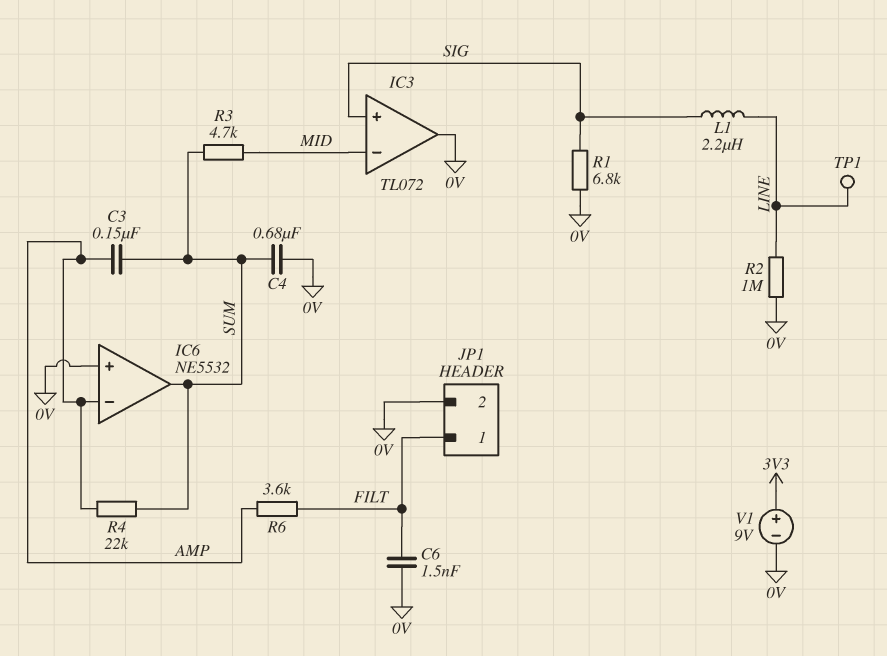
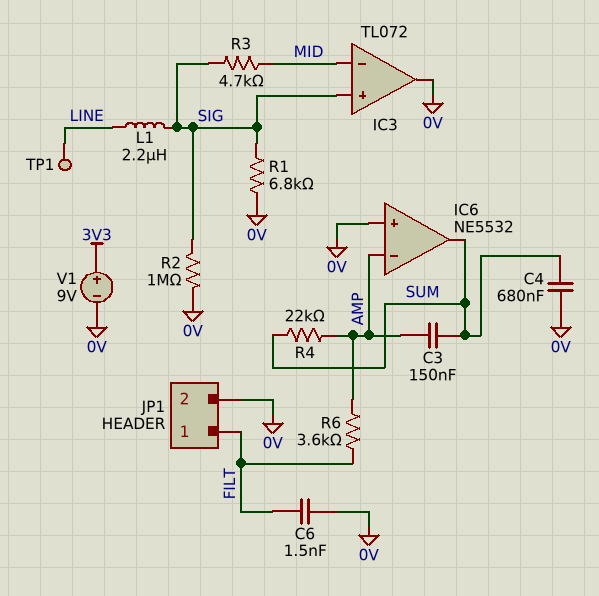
R2: 1M (0V, LINE) -> 1M (0V, SIG)
R3: 4.7k (MID, SUM) -> 4.7k (MID, SIG)

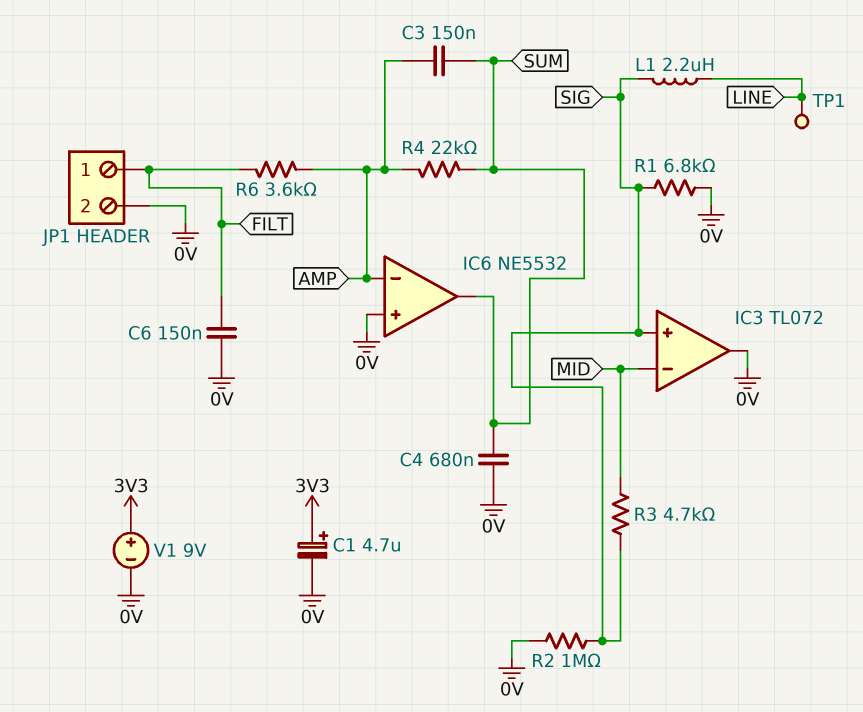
C1: none -> 4.7uF (plus 3V3, minus 0V)
C6: 1.5nF (0V, FILT) -> 150nF (0V, FILT)

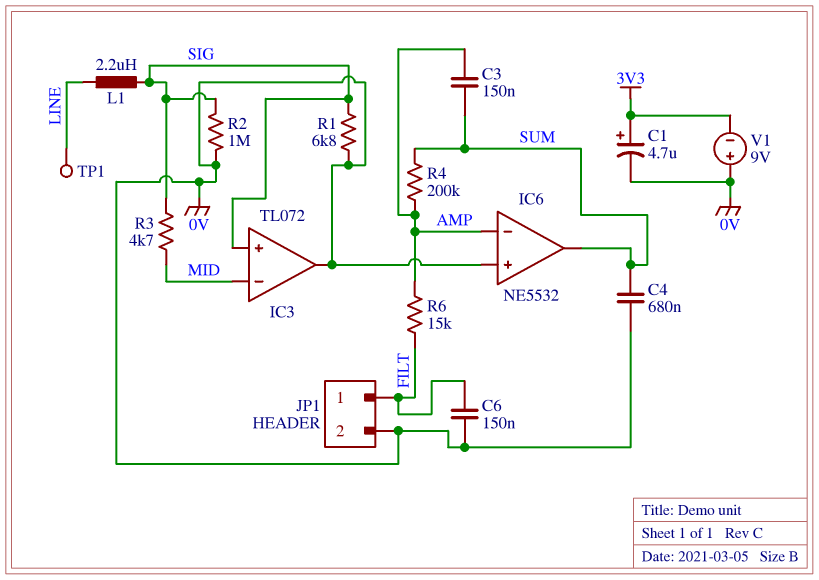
R4: 22k (AMP, SUM) -> 200k (AMP, SUM)
R6: 3.6k (AMP, FILT) -> 15k (AMP, FILT)
V1: 9V (plus 3V3, minus 0V) -> 9V (plus 0V, minus 3V3)

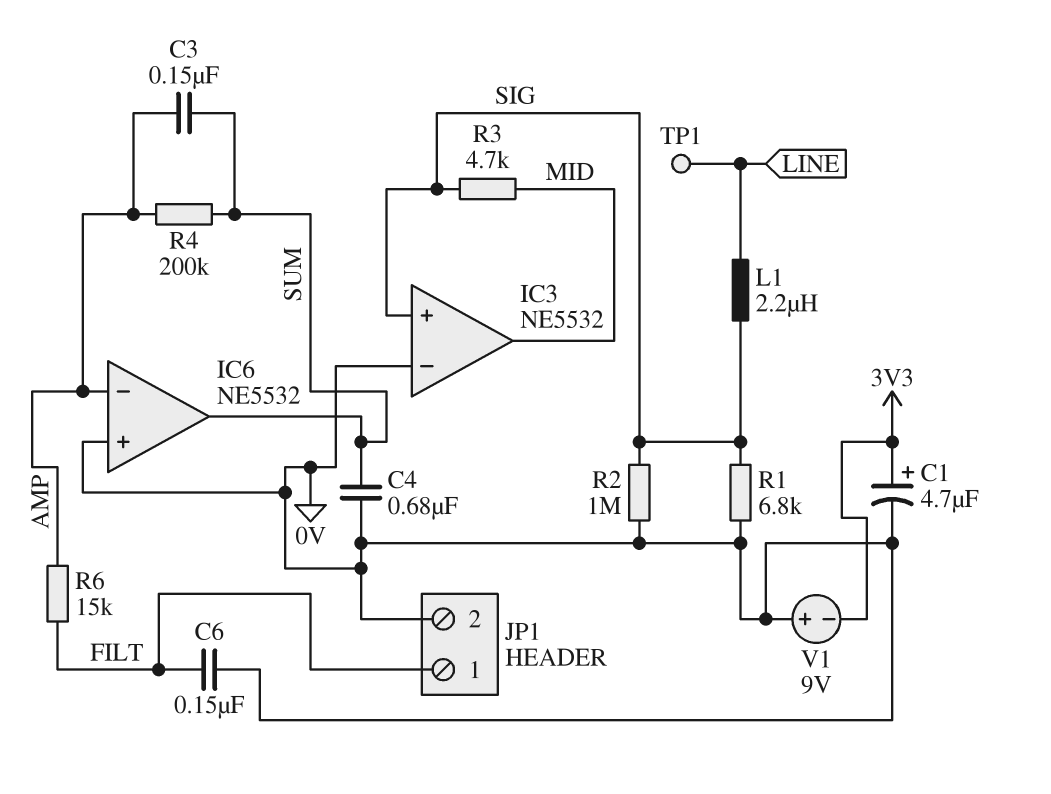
IC3: TL072 -> NE5532
IC3 pin in-: MID -> 0V
IC3 pin out: 0V -> MID

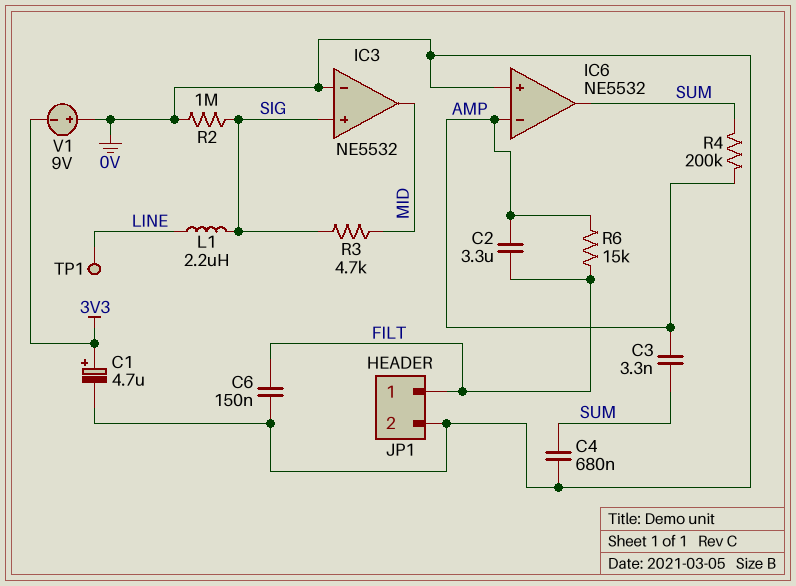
C2: none -> 3.3uF (AMP, FILT)
C3: 150nF (AMP, SUM) -> 3.3nF (AMP, SUM)
R1: 6.8k (0V, SIG) -> none

